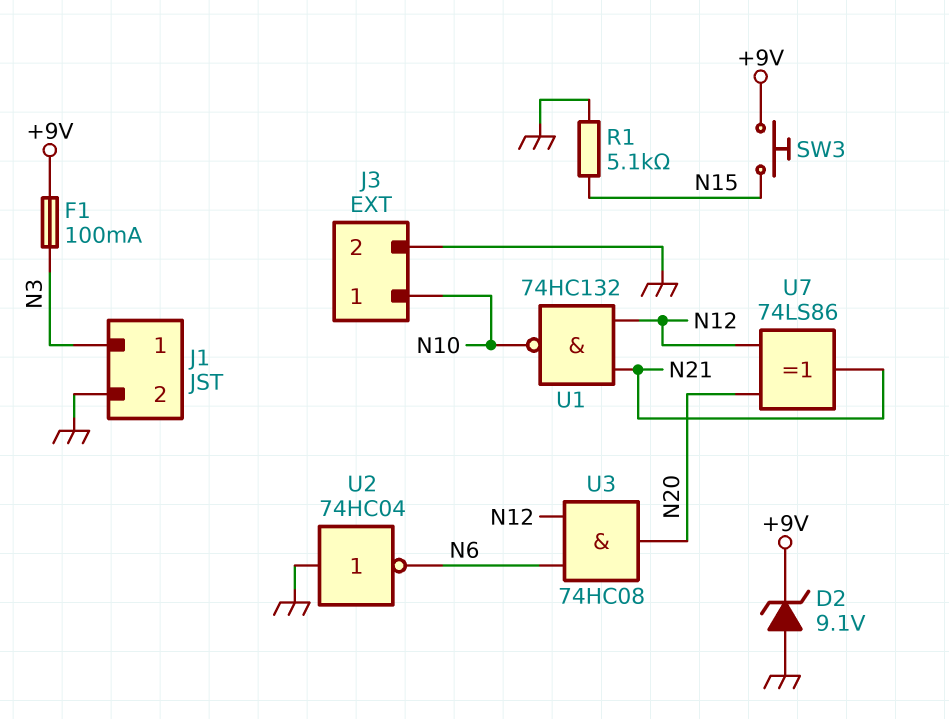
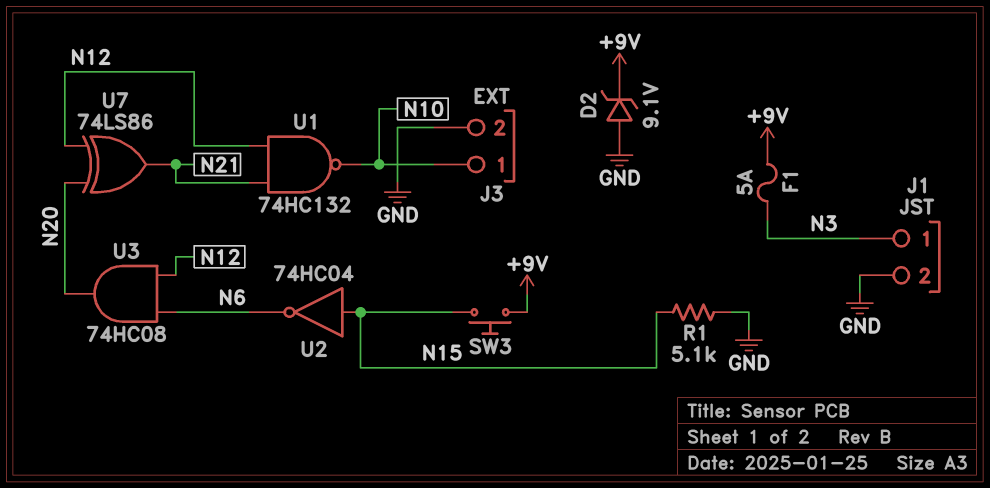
F1: 100mA (+9V, N3) -> 5A (+9V, N3)
U2: NOT 74HC04 (in GND, out N6) -> NOT 74HC04 (in N15, out N6)

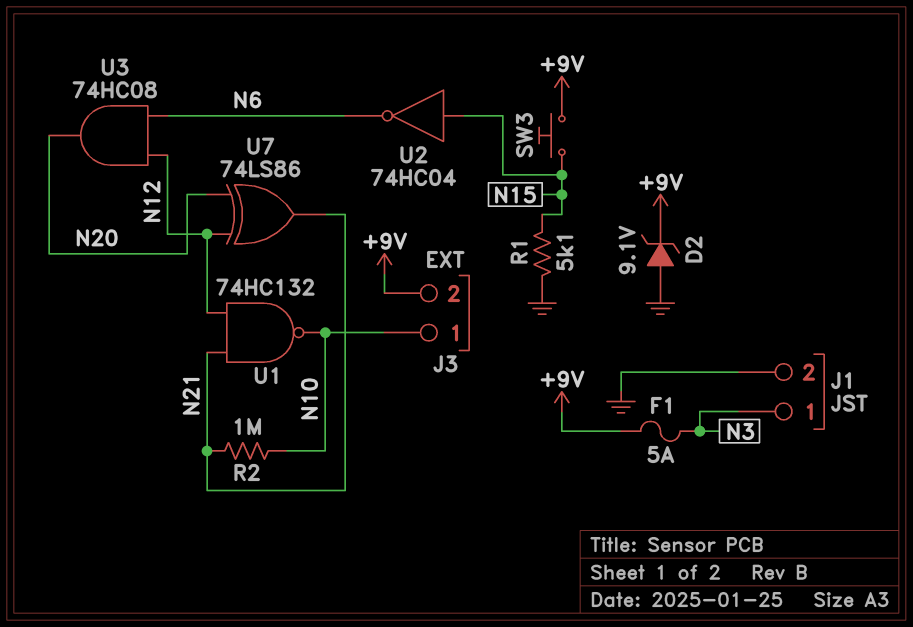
J3 pin 2: GND -> +9V
R2: none -> 1M (N10, N21)

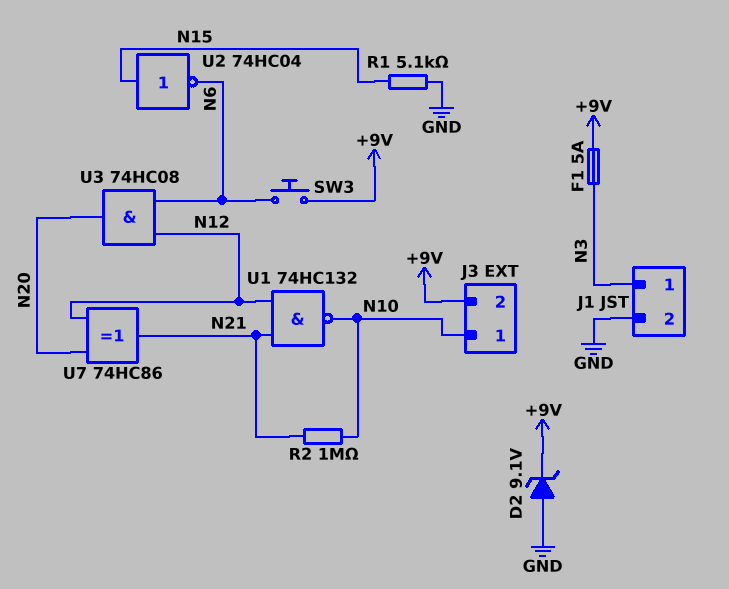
SW3: button (+9V, N15) -> button (+9V, N6)
U7: XOR 74LS86 (in N12, in N20, out N21) -> XOR 74HC86 (in N12, in N20, out N21)

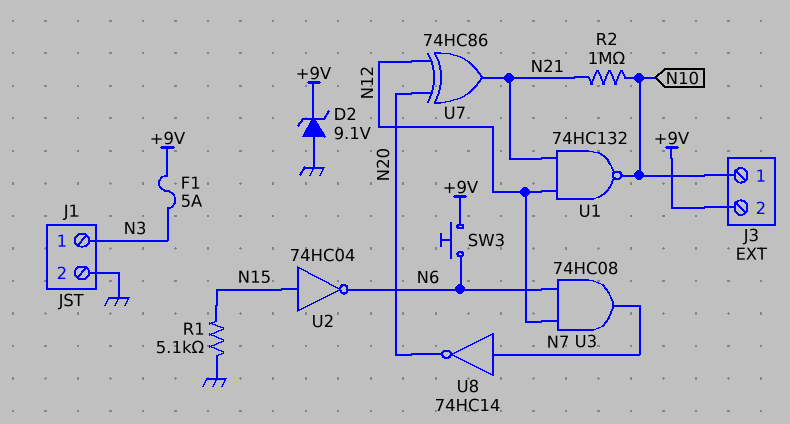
U3: AND 74HC08 (in N6, in N12, out N20) -> AND 74HC08 (in N6, in N12, out N7)
U8: none -> NOT 74HC14 (in N7, out N20)

